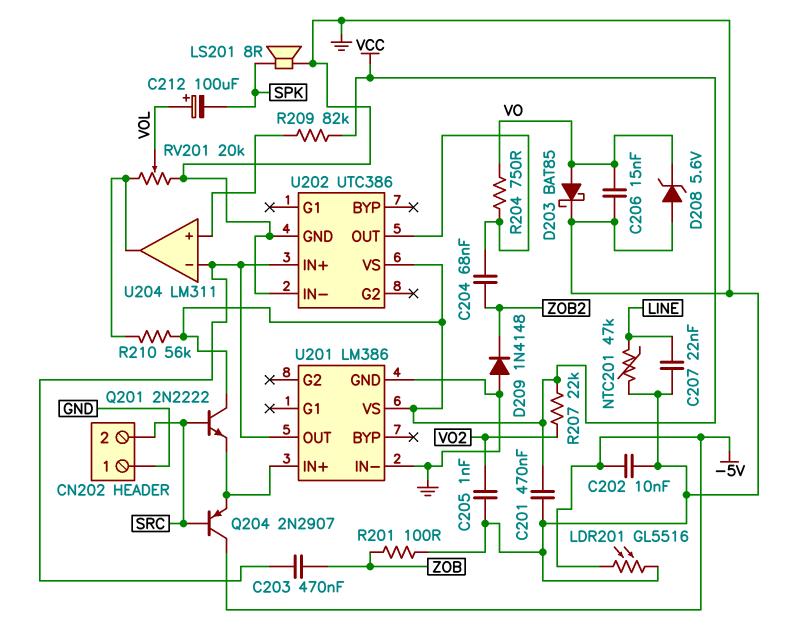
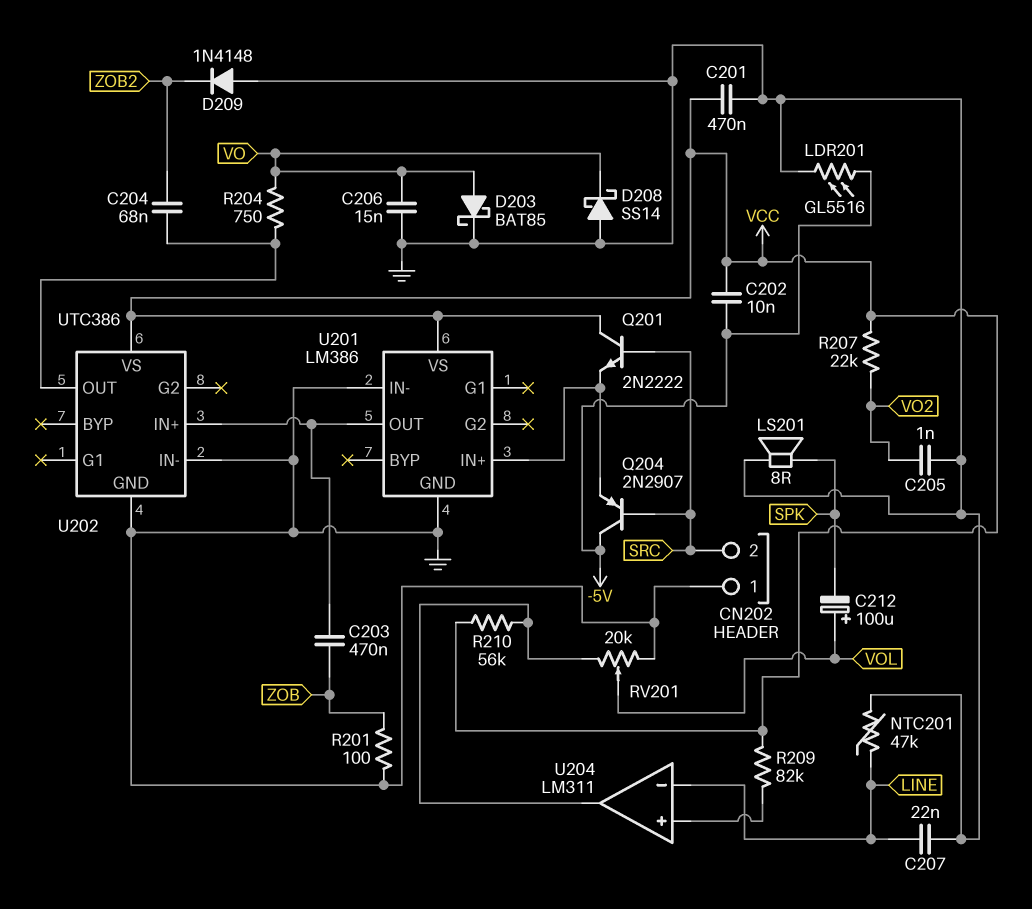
C202: 10nF (-5V, GND) -> 10nF (-5V, VCC)
D208: zener 5.6V (A GND, K VO) -> schottky SS14 (A GND, K VO)
U204 pin in-: U201/OUT -> LINE

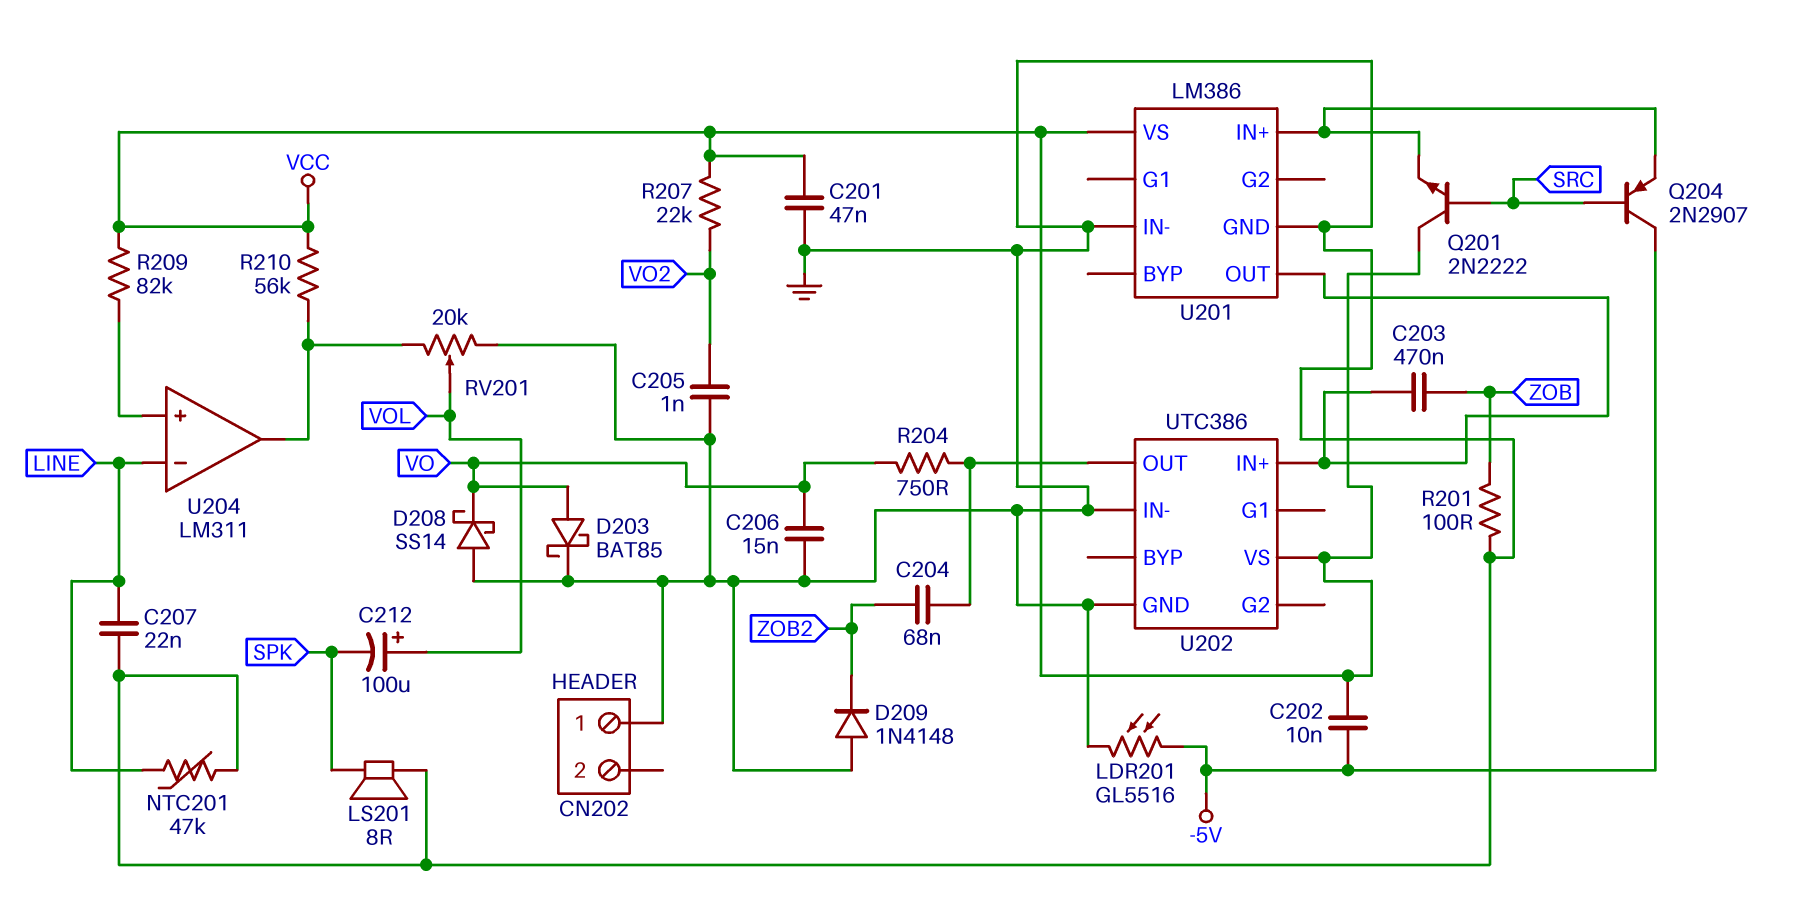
C201: 470nF (GND, VCC) -> 47nF (GND, VCC)
CN202 pin 2: SRC -> none

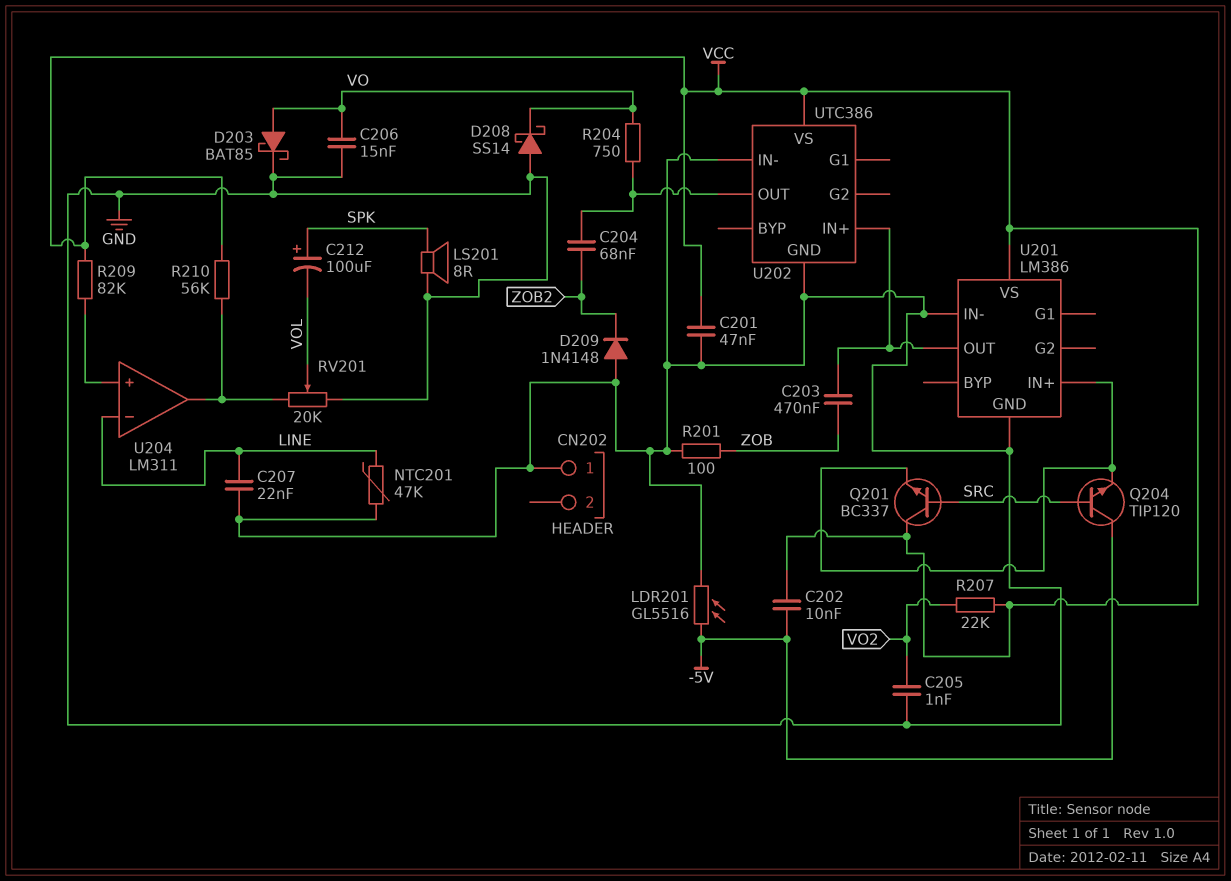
C212: 100uF (plus VOL, minus SPK) -> 100uF (plus SPK, minus VOL)
Q201: NPN 2N2222 (B SRC, C VCC, E U201/IN+) -> NPN BC337 (B SRC, C VCC, E U201/IN+)
Q204: PNP 2N2907 (B SRC, C -5V, E U201/IN+) -> NPN TIP120 (B SRC, C -5V, E U201/IN+)

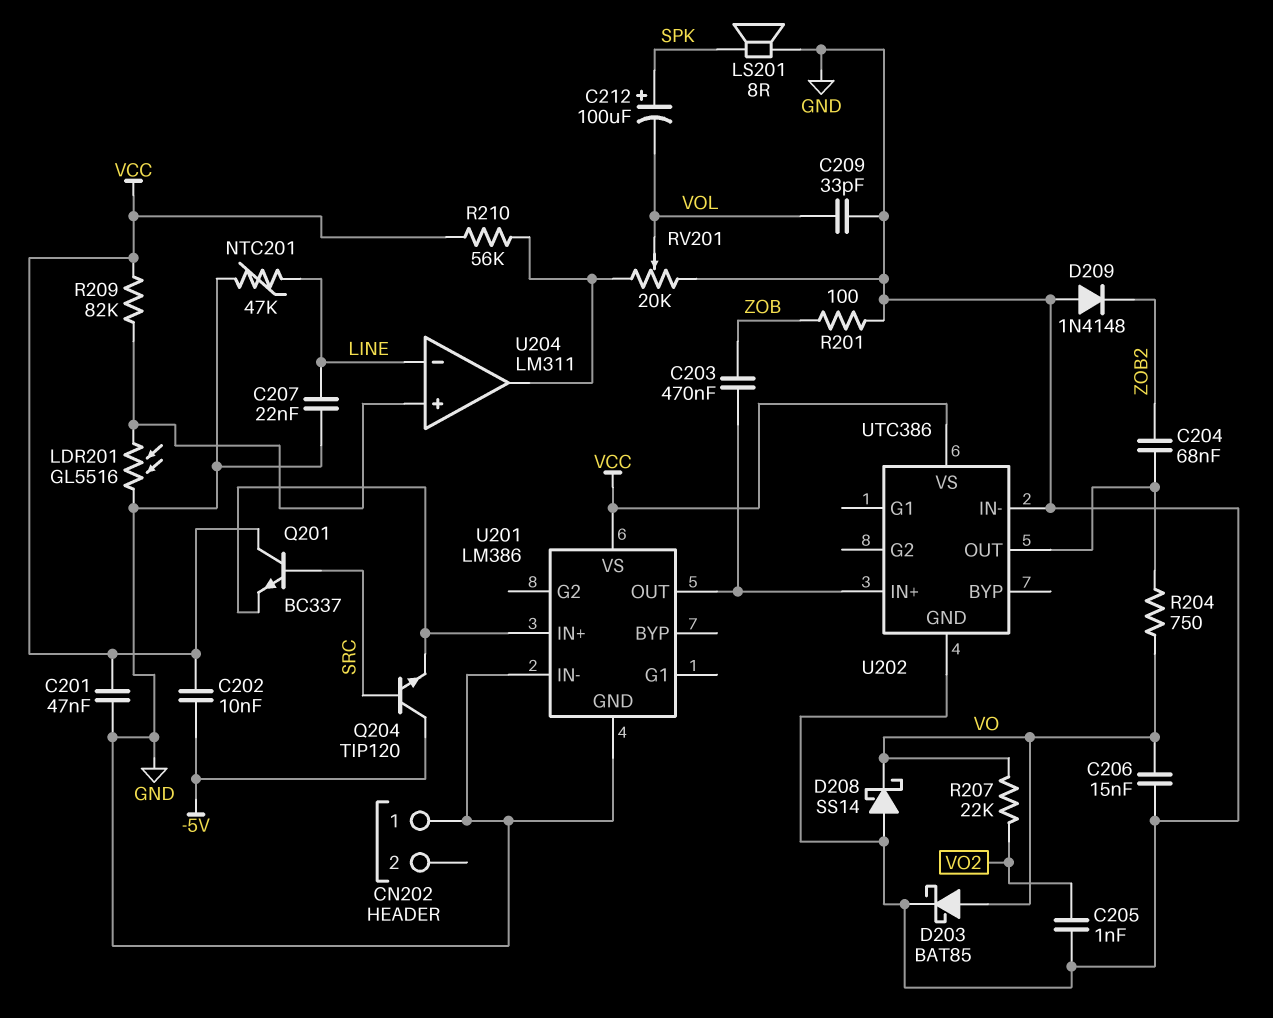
C209: none -> 33pF (GND, VOL)
LDR201: GL5516 (-5V, GND) -> GL5516 (GND, U204/in+)
R207: 22k (VCC, VO2) -> 22k (VO, VO2)

